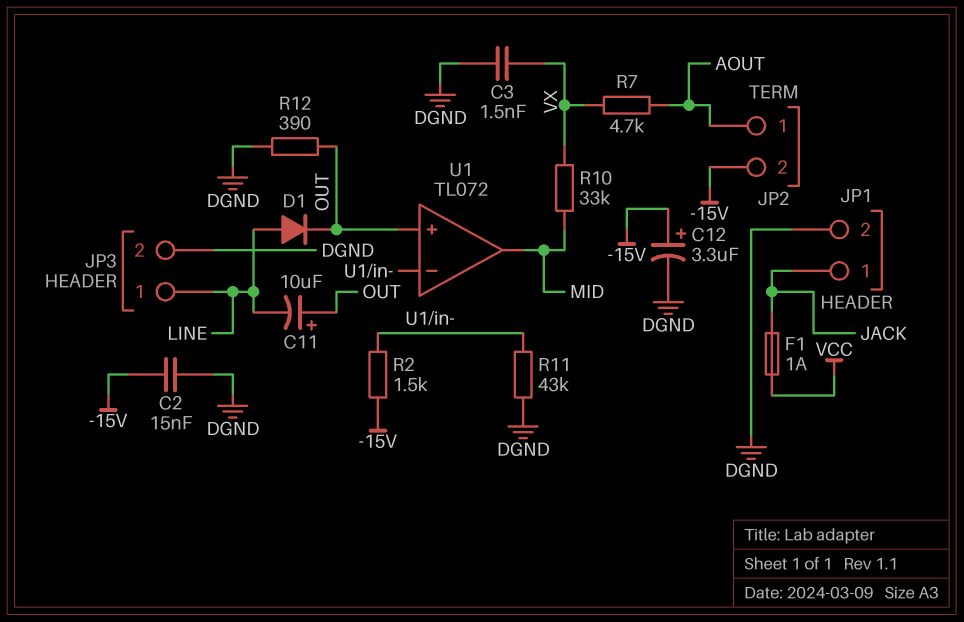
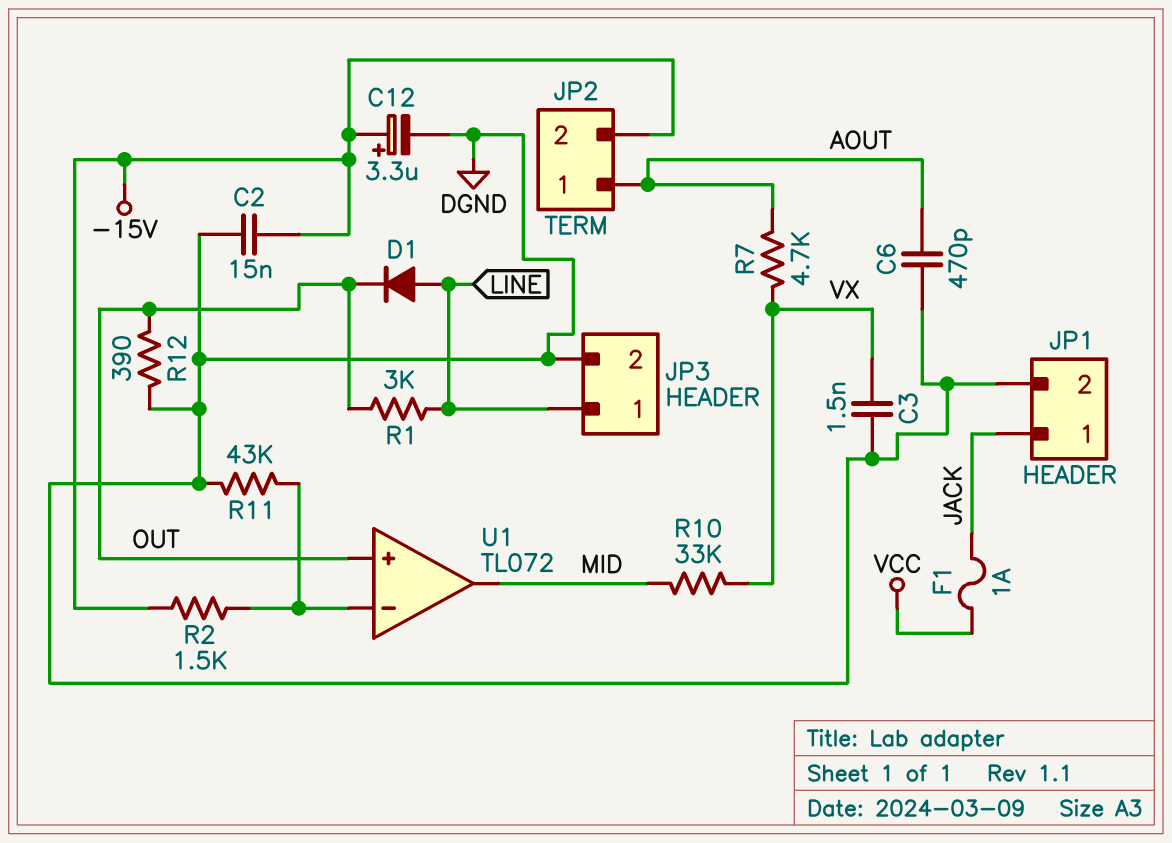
C6: none -> 470pF (AOUT, DGND)
C11: 10uF (plus OUT, minus LINE) -> none
R1: none -> 3k (LINE, OUT)

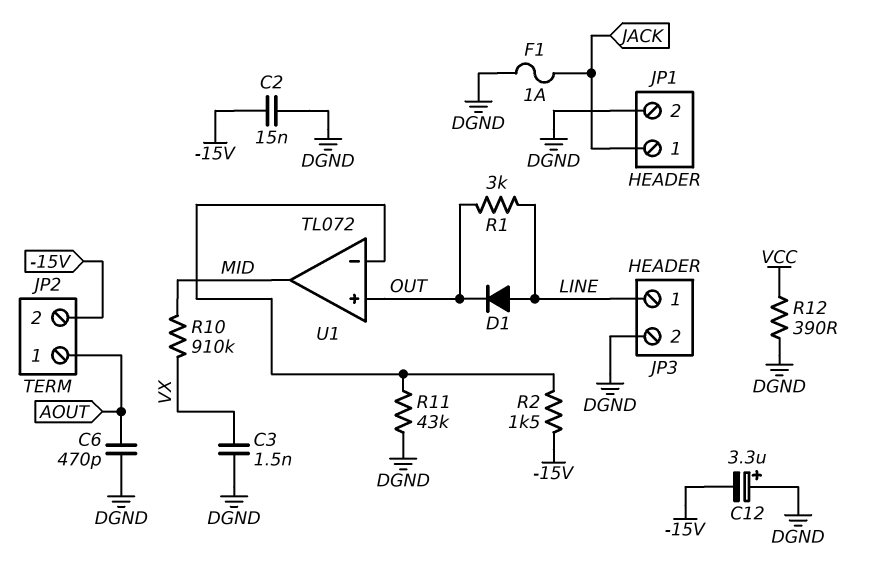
C12: 3.3uF (plus -15V, minus DGND) -> 3.3uF (plus DGND, minus -15V)
F1: 1A (JACK, VCC) -> 1A (DGND, JACK)
R7: 4.7k (AOUT, VX) -> none
R10: 33k (MID, VX) -> 910k (MID, VX)
R12: 390 (DGND, OUT) -> 390 (DGND, VCC)

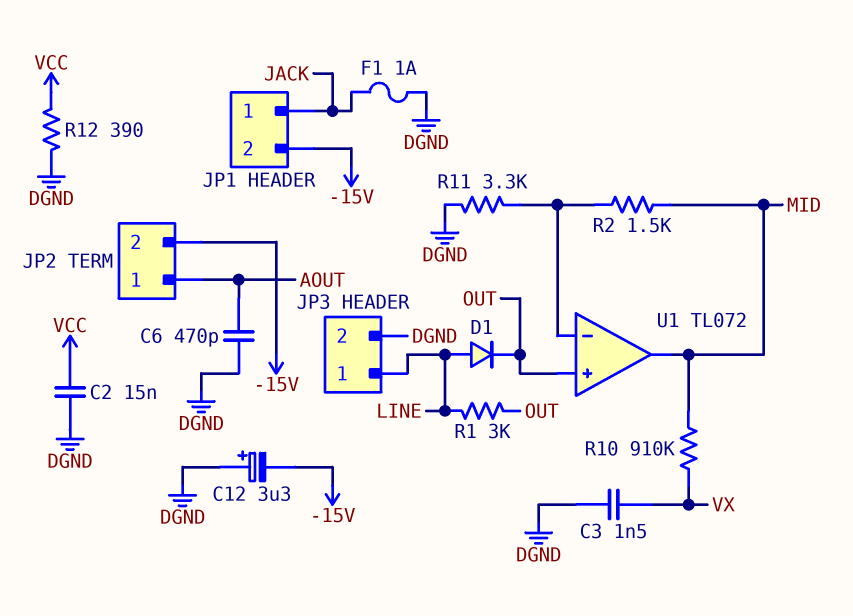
C2: 15nF (-15V, DGND) -> 15nF (DGND, VCC)
JP1 pin 2: DGND -> -15V
R2: 1.5k (-15V, U1/in-) -> 1.5k (MID, U1/in-)
R11: 43k (DGND, U1/in-) -> 3.3k (DGND, U1/in-)

